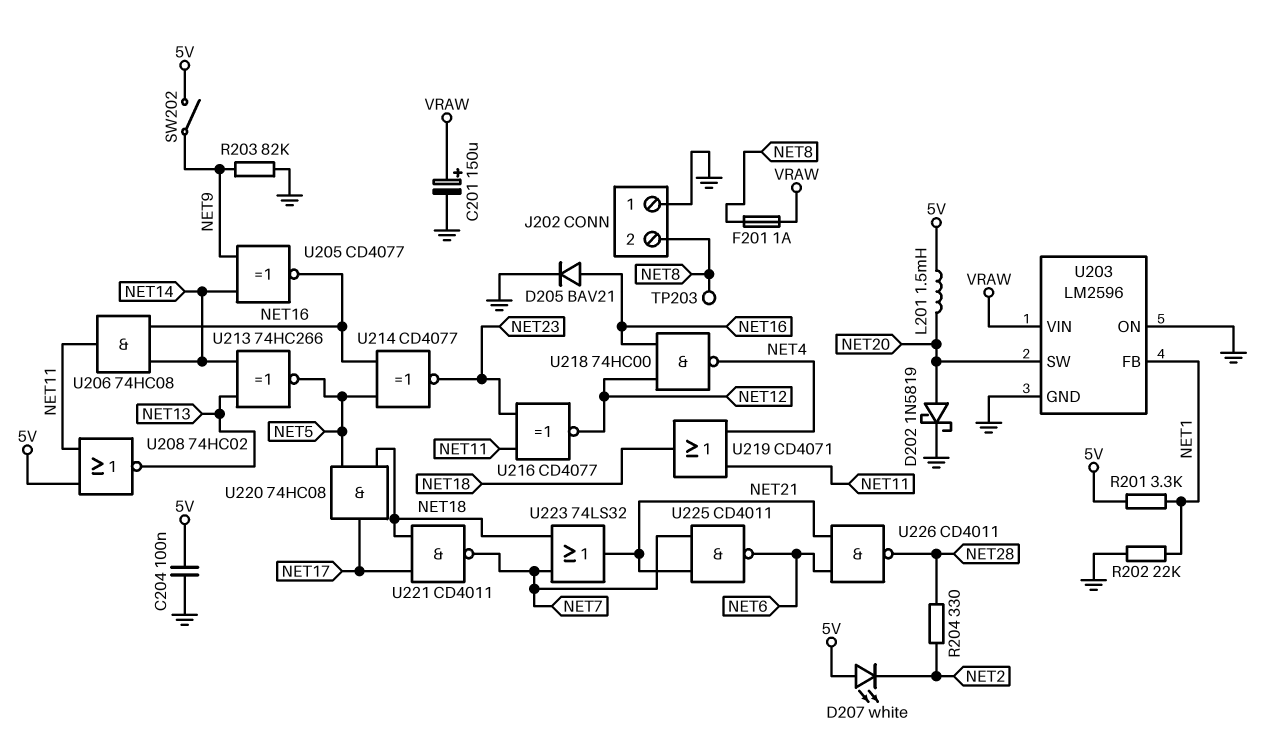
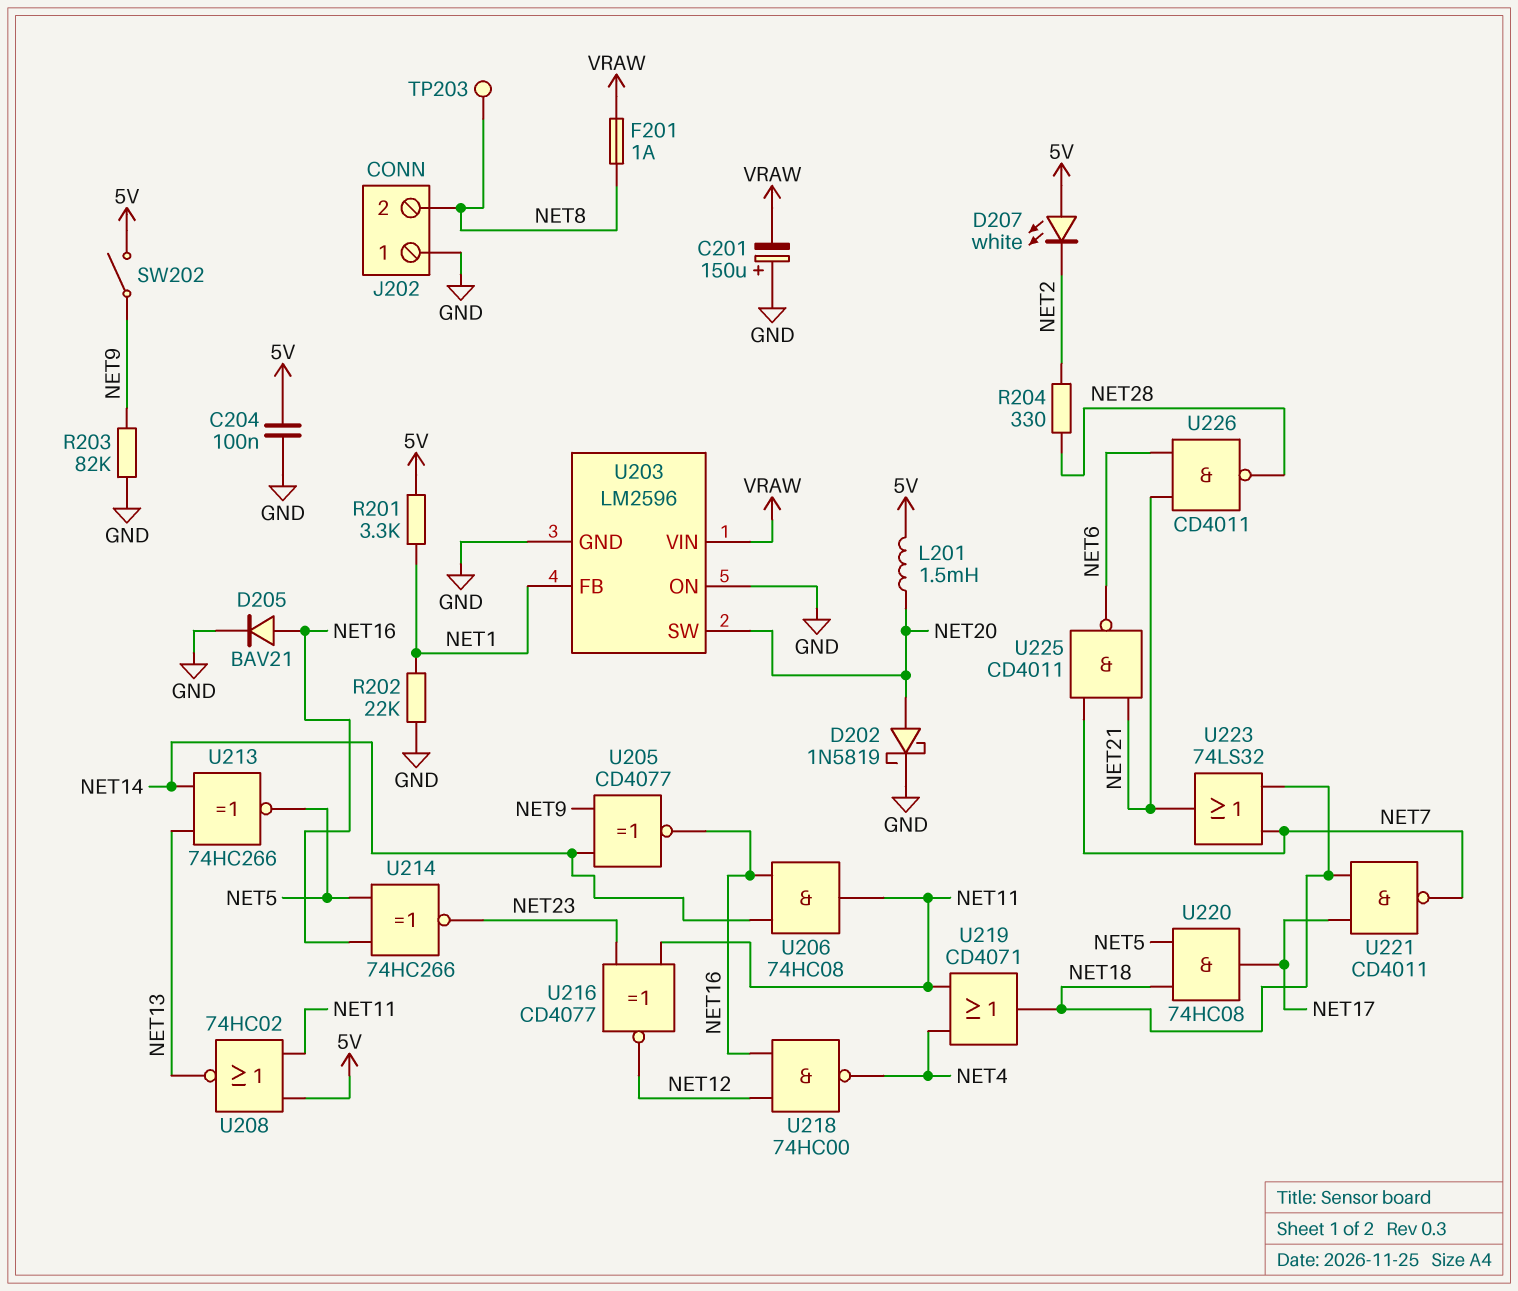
C201: 150uF (plus VRAW, minus GND) -> 150uF (plus GND, minus VRAW)
U214: XNOR CD4077 (in NET5, in NET16, out NET23) -> XNOR 74HC266 (in NET5, in NET16, out NET23)

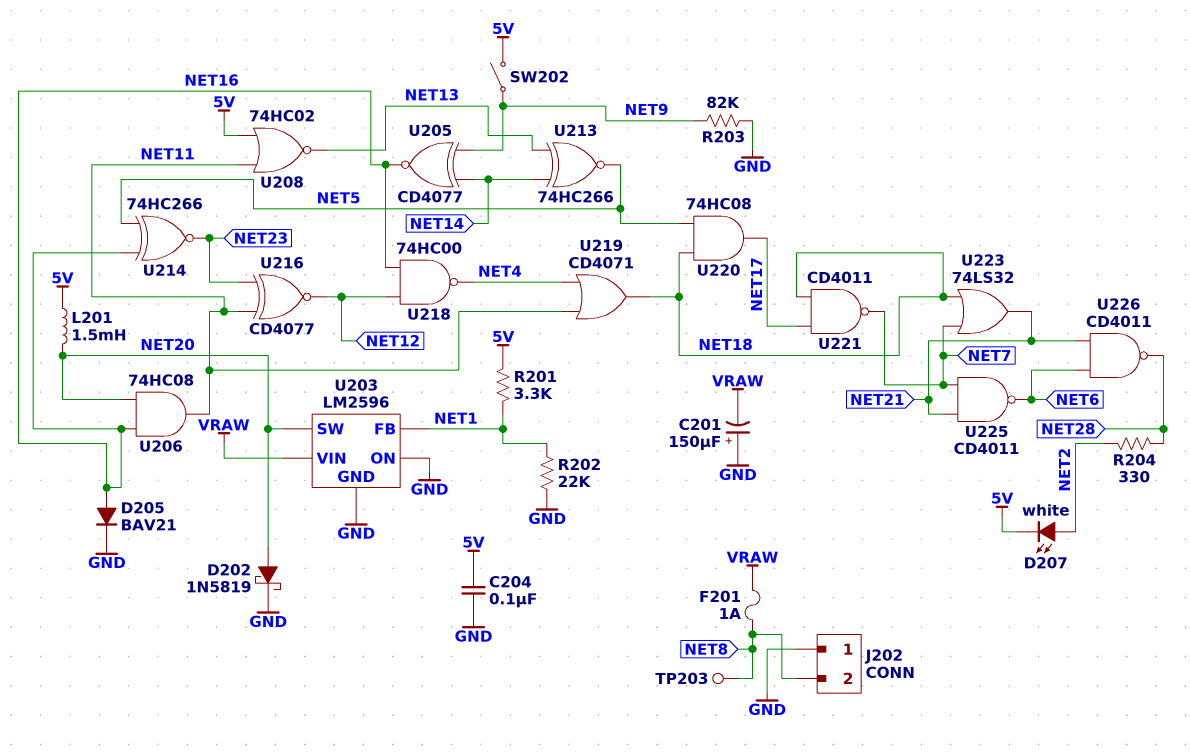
D207: LED white (A 5V, K NET2) -> LED white (A NET2, K 5V)
U206: AND 74HC08 (in NET14, in NET16, out NET11) -> AND 74HC08 (in NET16, in NET20, out NET11)

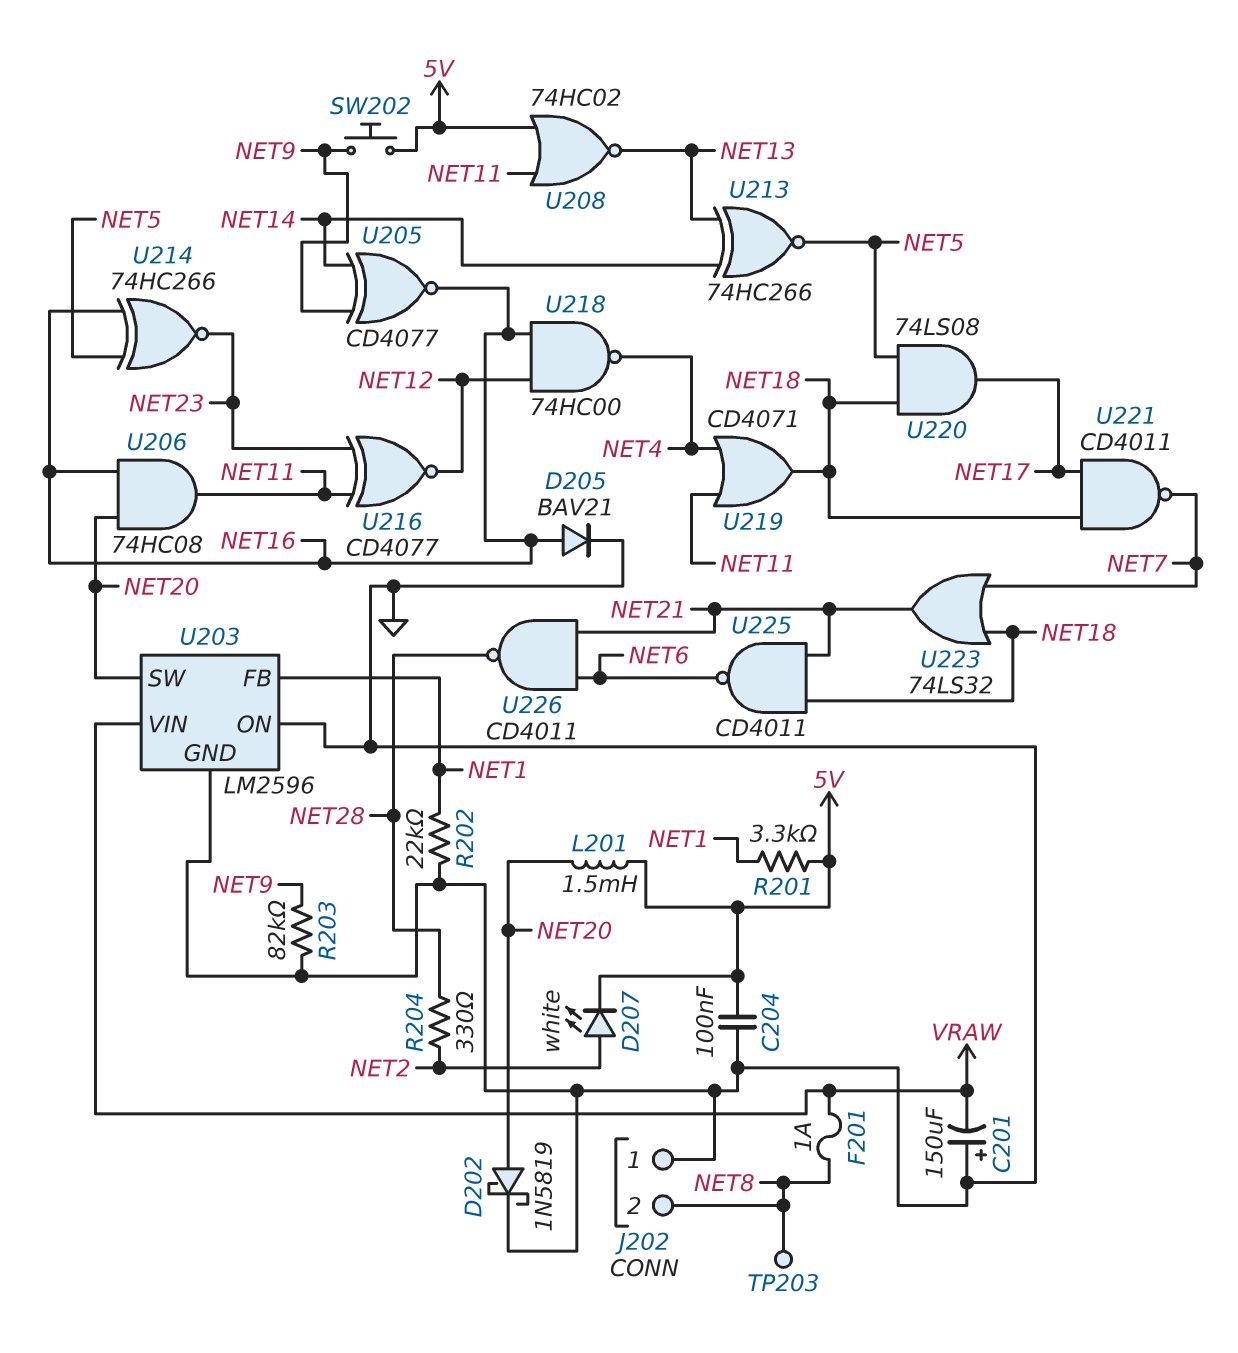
SW202: switch (5V, NET9) -> button (5V, NET9)
U220: AND 74HC08 (in NET5, in NET18, out NET17) -> AND 74LS08 (in NET5, in NET18, out NET17)
U225: NAND CD4011 (in NET7, in NET21, out NET6) -> NAND CD4011 (in NET18, in NET21, out NET6)

